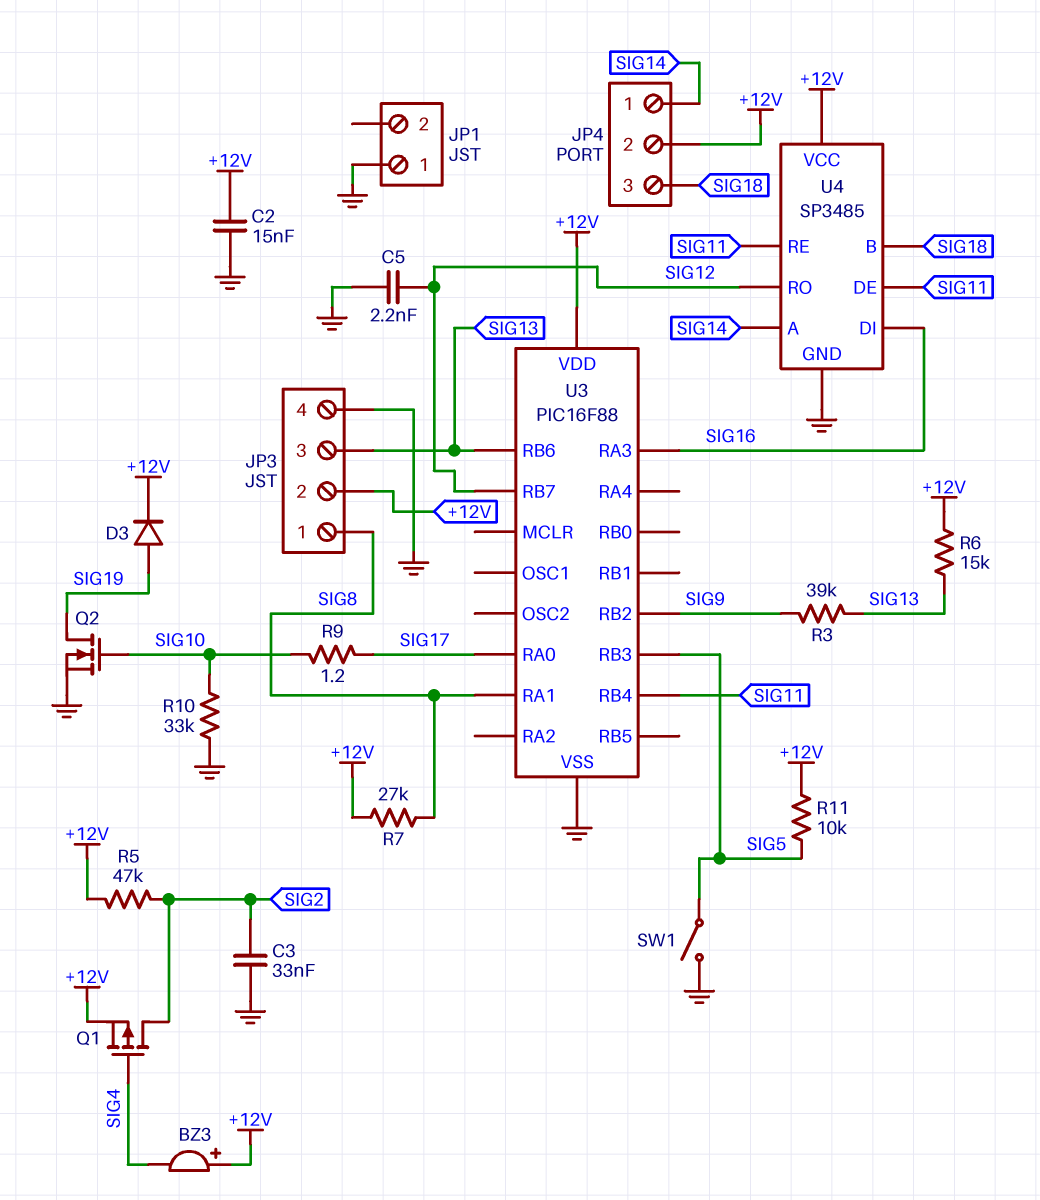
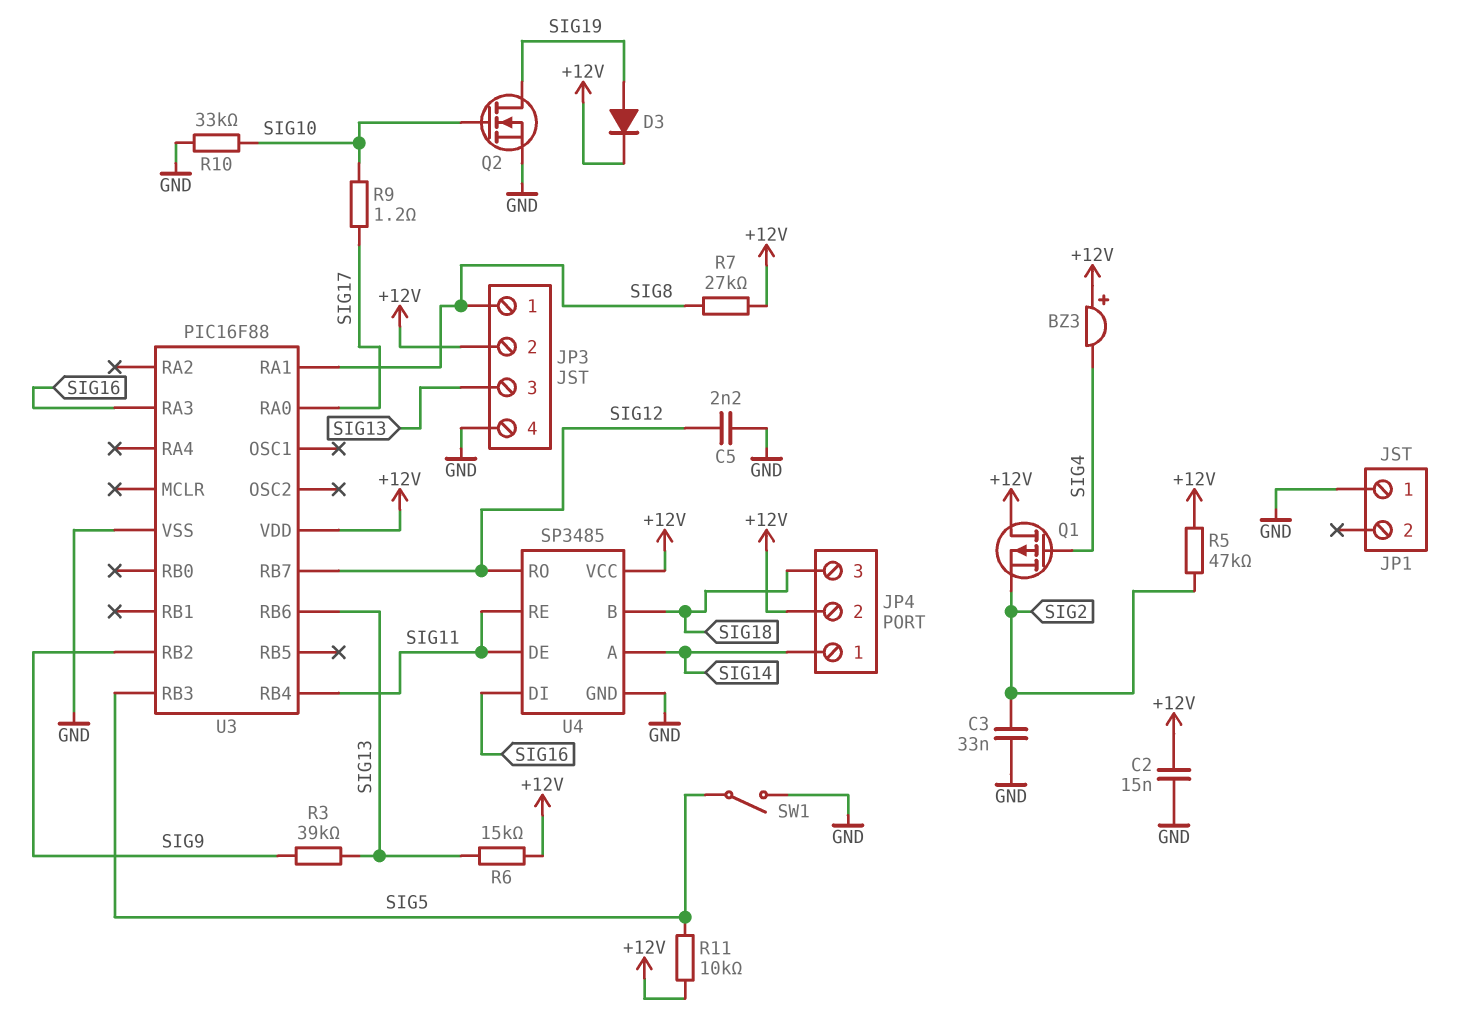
Q1: PMOS (G SIG4, D SIG2, S +12V) -> PMOS (G SIG4, D +12V, S SIG2)

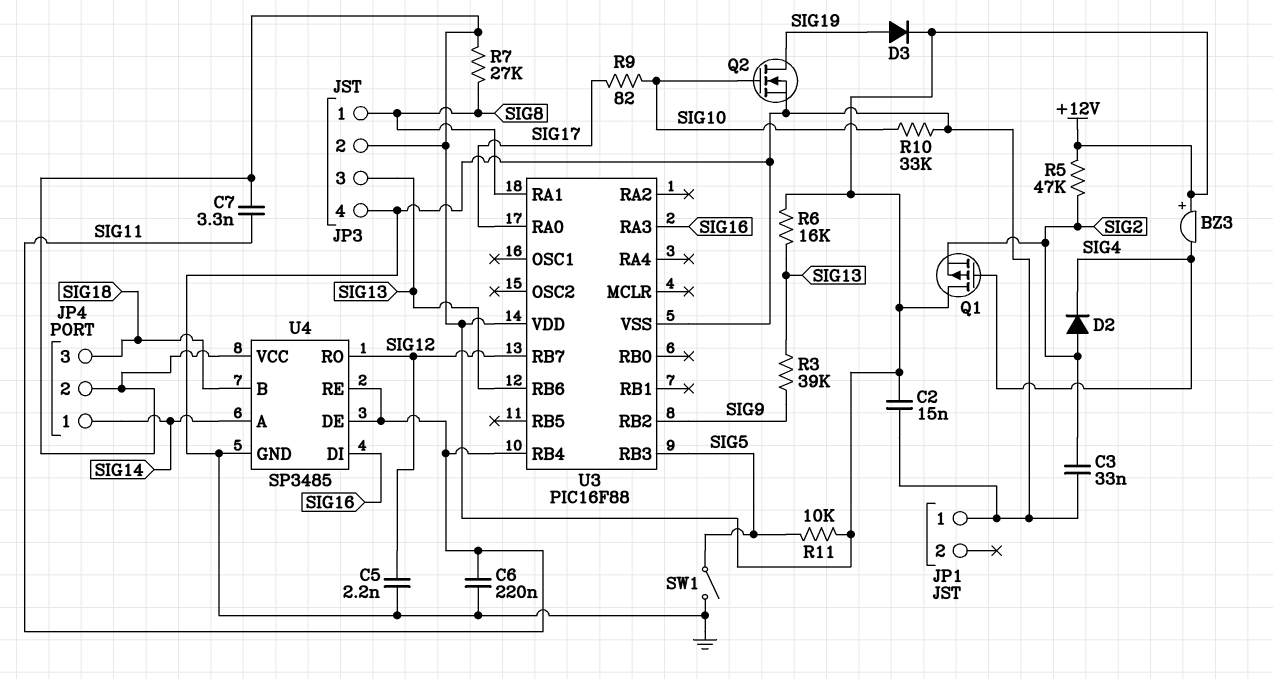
C6: none -> 220nF (GND, SIG11)
C7: none -> 3.3nF (+12V, SIG11)
D2: none -> diode (A SIG2, K SIG4)
R6: 15k (+12V, SIG13) -> 16k (+12V, SIG13)
R9: 1.2 (SIG10, SIG17) -> 82 (SIG10, SIG17)

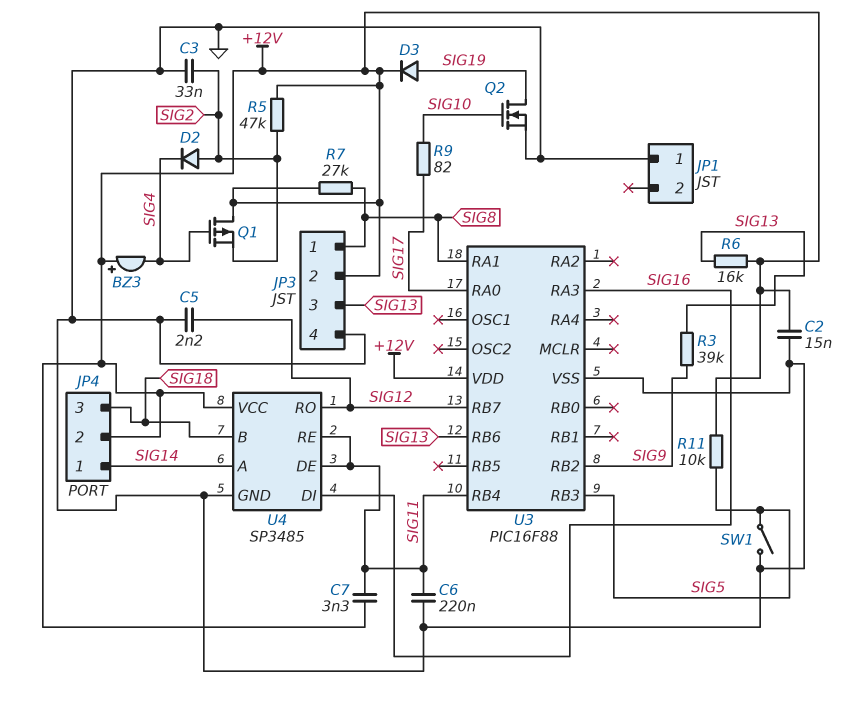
R10: 33k (GND, SIG10) -> none

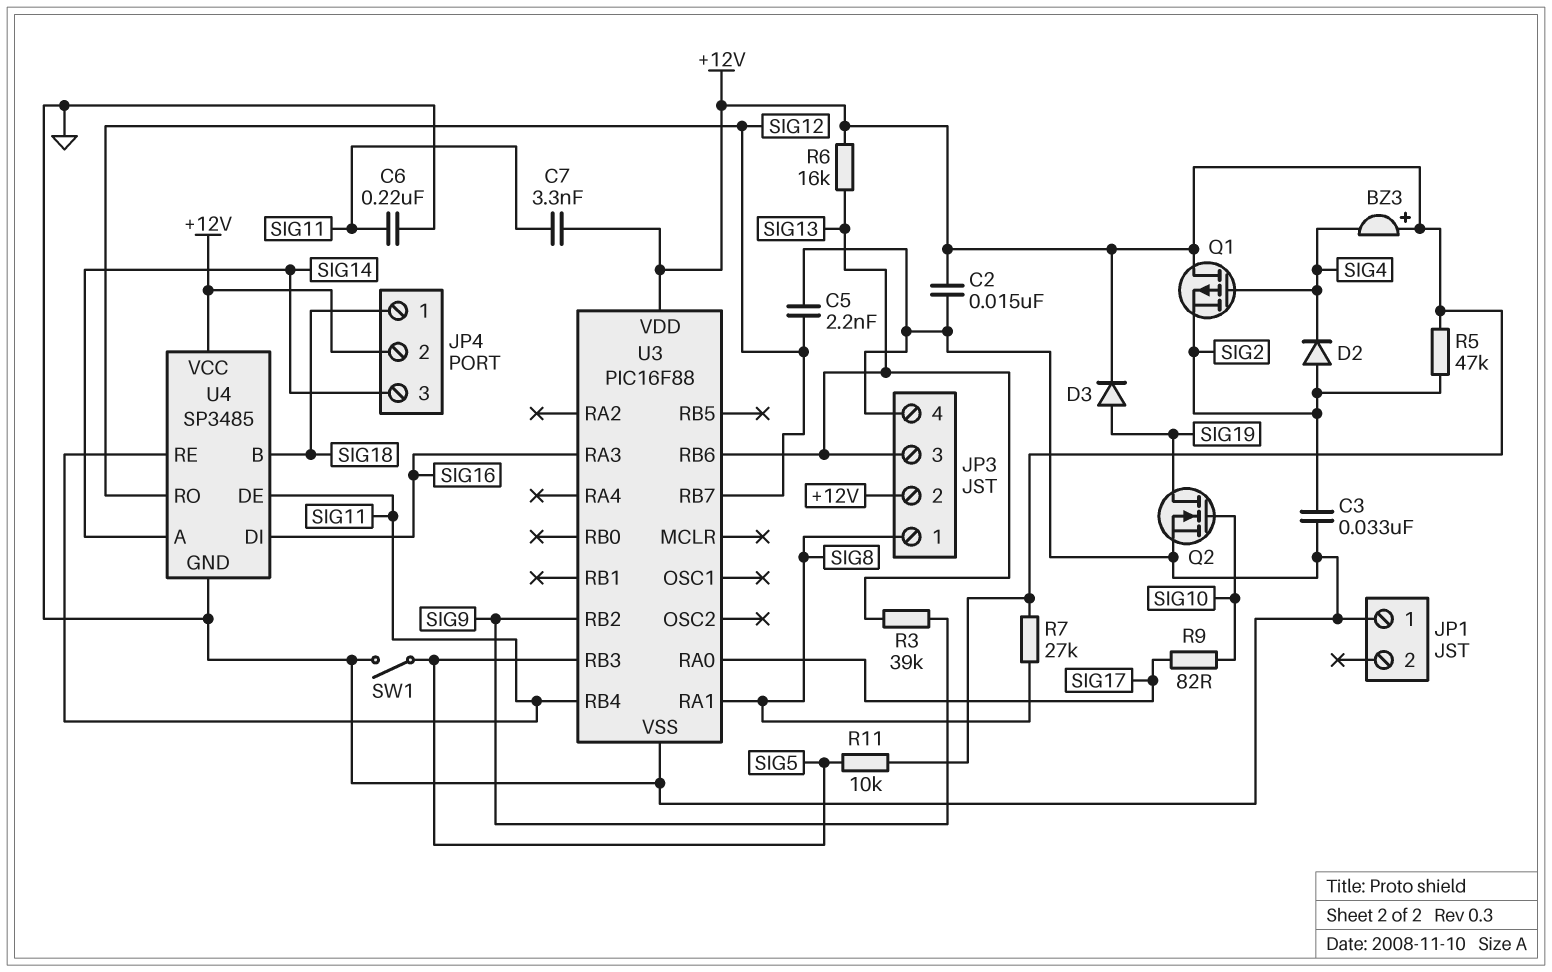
JP4 pin 1: SIG14 -> SIG18
JP4 pin 3: SIG18 -> SIG14

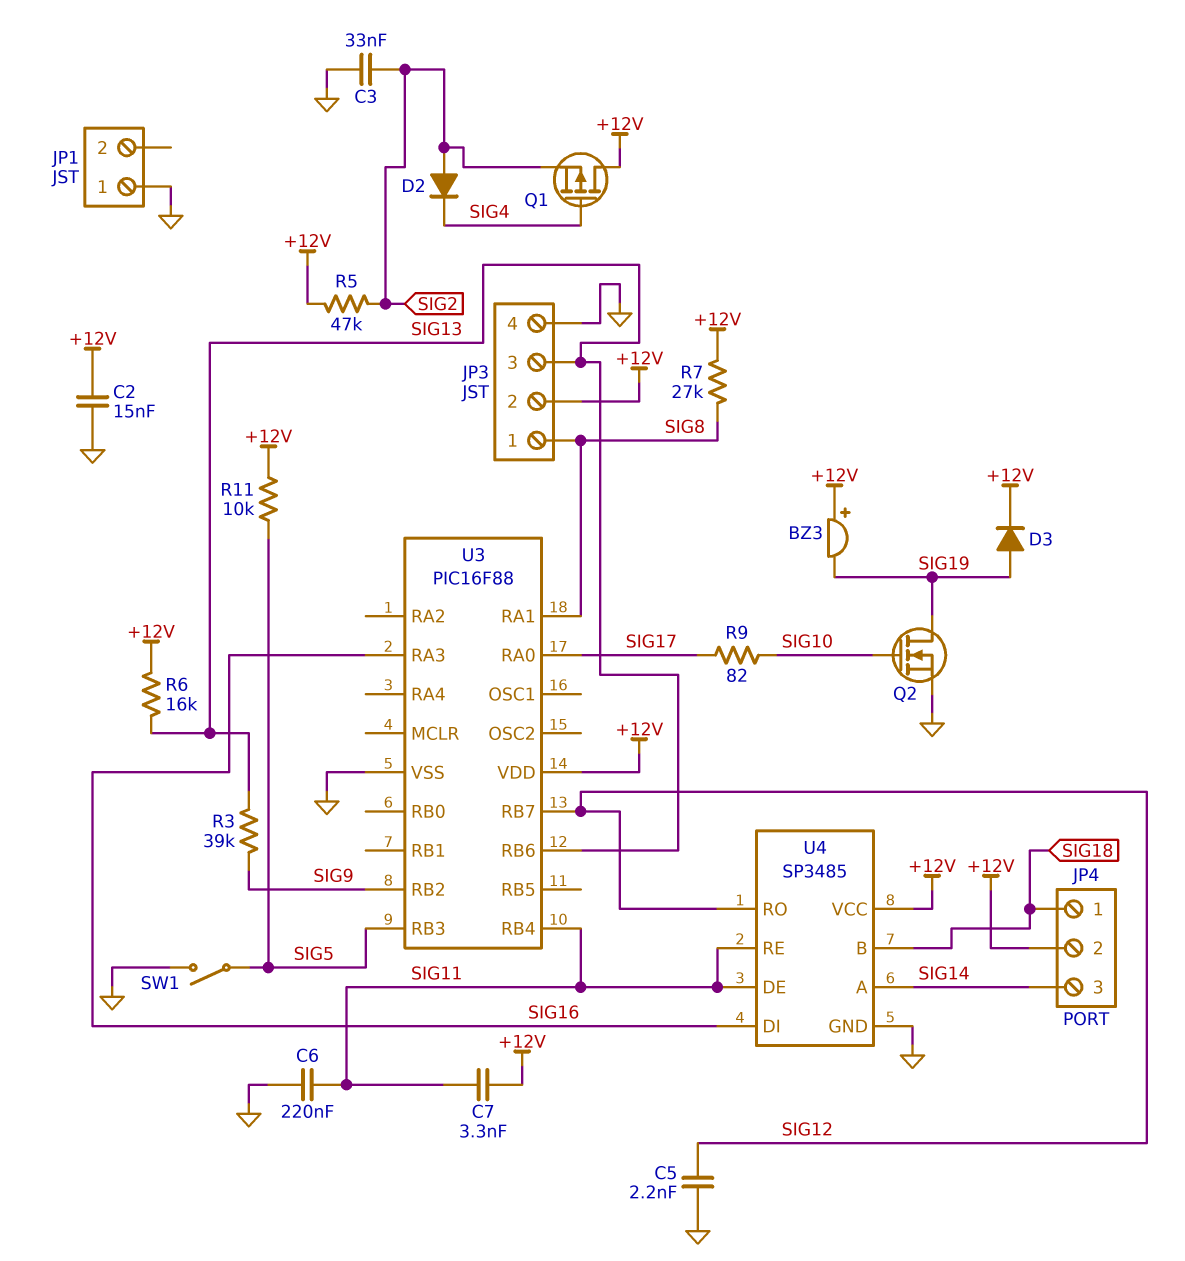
BZ3: buzzer (plus +12V, minus SIG4) -> buzzer (plus +12V, minus SIG19)

